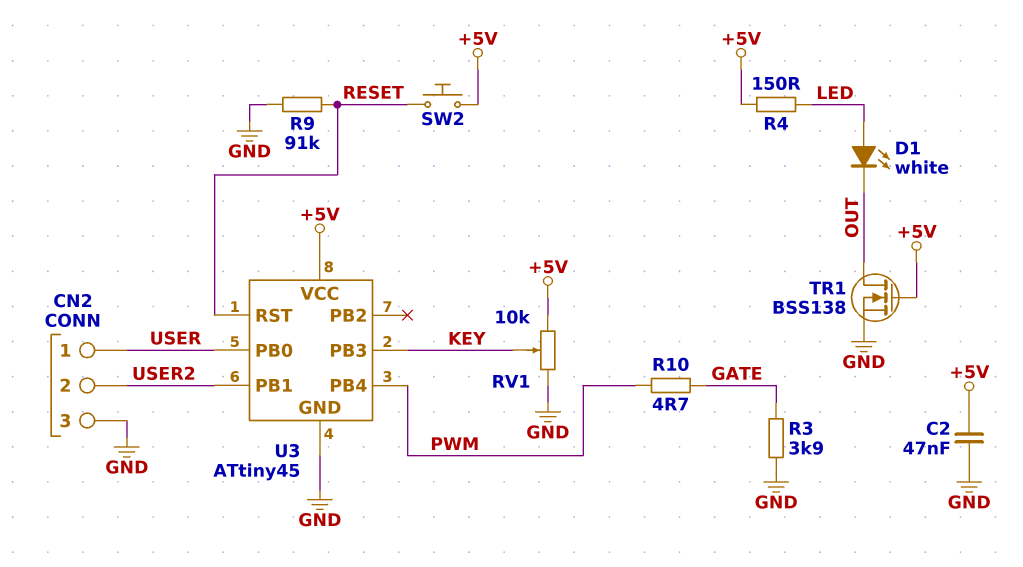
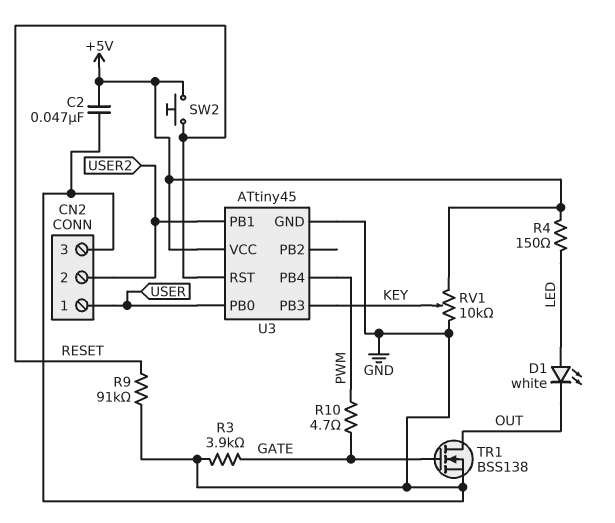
TR1: NMOS BSS138 (G +5V, D OUT, S GND) -> NMOS BSS138 (G GATE, D OUT, S GND)

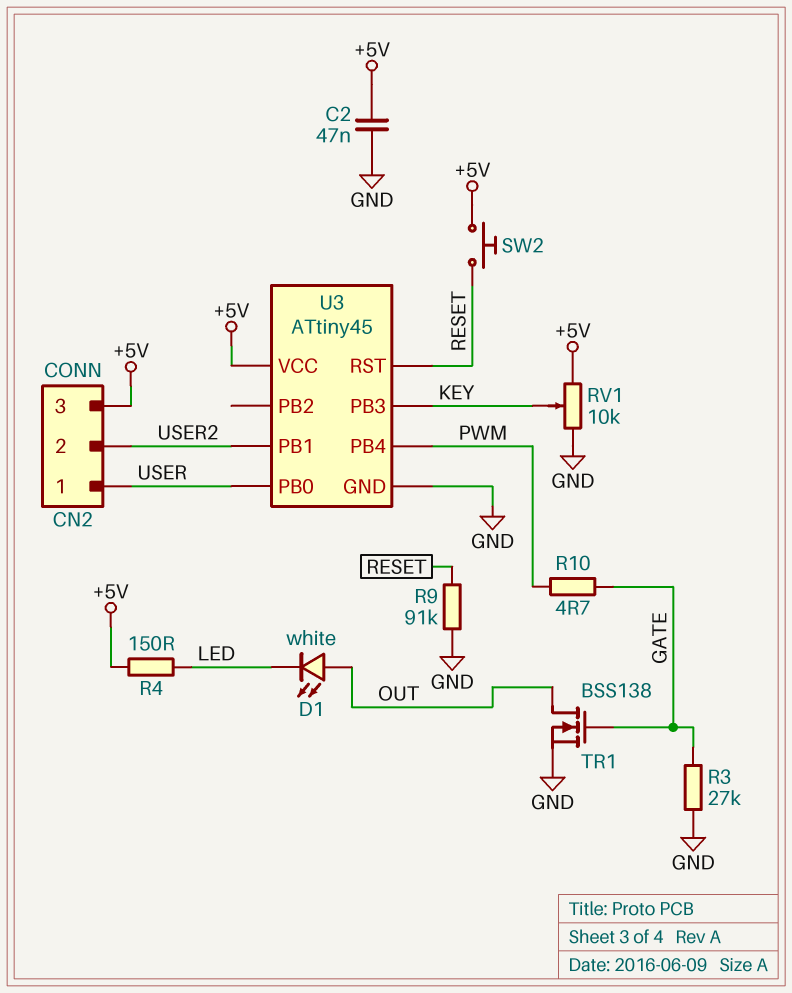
CN2 pin 3: GND -> +5V
D1: LED white (A LED, K OUT) -> LED white (A OUT, K LED)
R3: 3.9k (GATE, GND) -> 27k (GATE, GND)

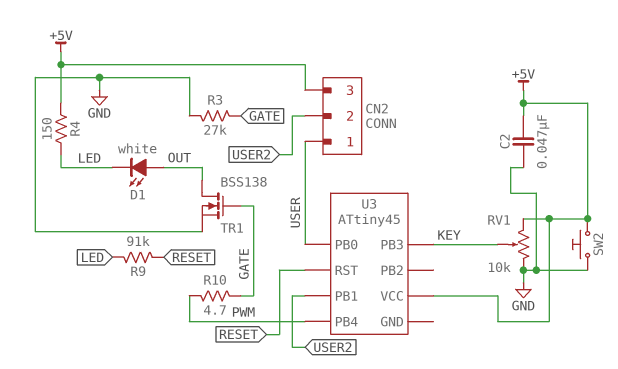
R9: 91k (GND, RESET) -> 91k (LED, RESET)
SW2: button (+5V, RESET) -> button (+5V, GND)
U3 pin GND: GND -> none

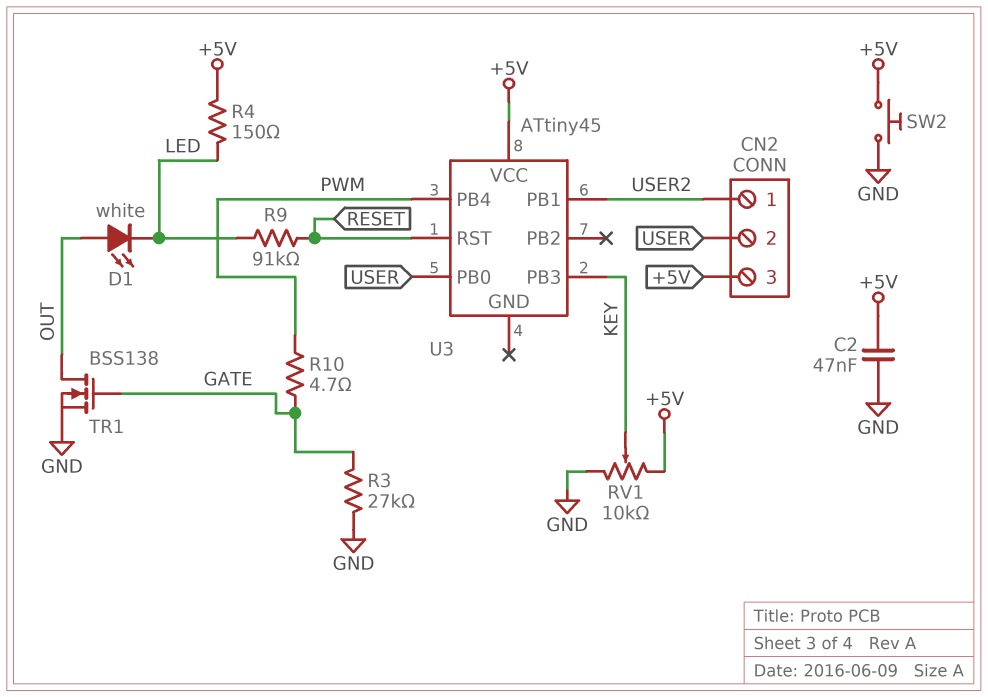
CN2 pin 1: USER -> USER2
CN2 pin 2: USER2 -> USER

